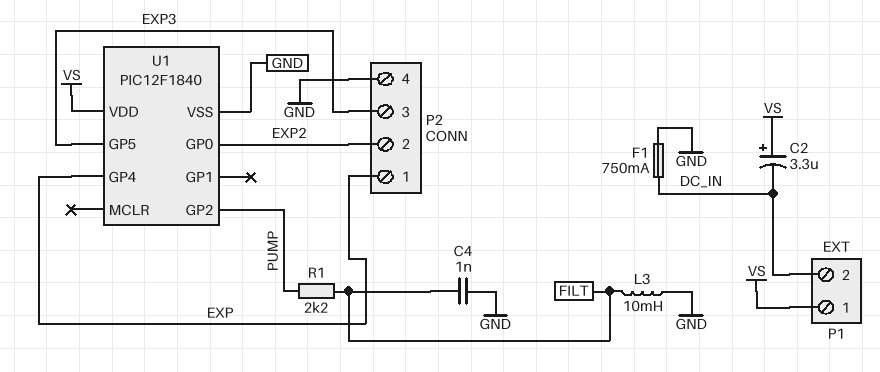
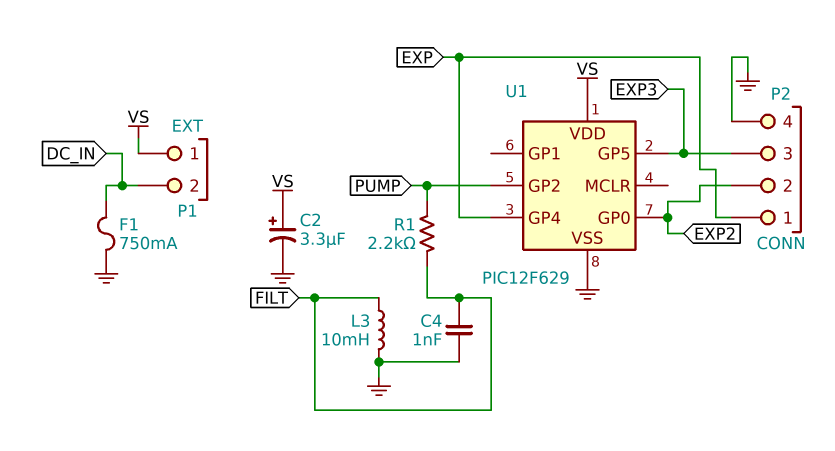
C2: 3.3uF (plus VS, minus DC_IN) -> 3.3uF (plus VS, minus GND)
U1: PIC12F1840 -> PIC12F629

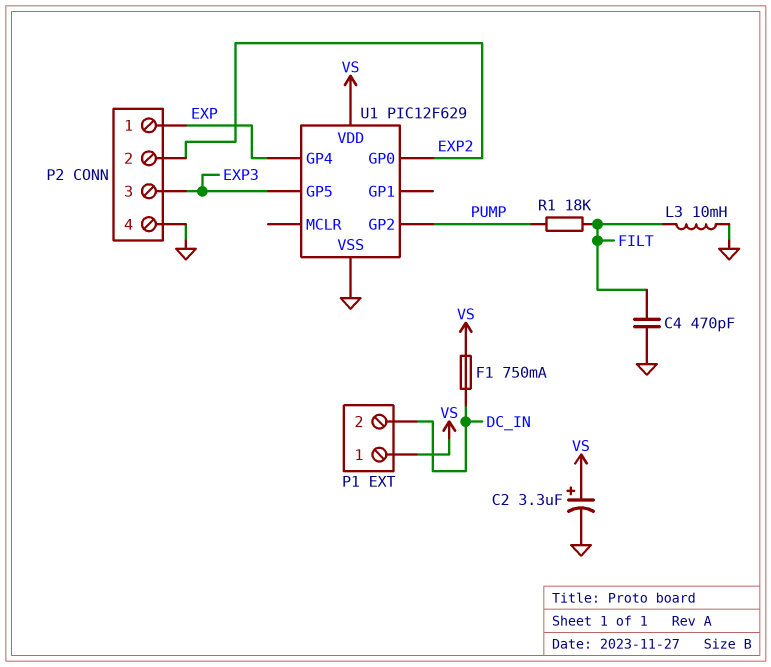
C4: 1nF (FILT, GND) -> 470pF (FILT, GND)
F1: 750mA (DC_IN, GND) -> 750mA (DC_IN, VS)
R1: 2.2k (FILT, PUMP) -> 18k (FILT, PUMP)

